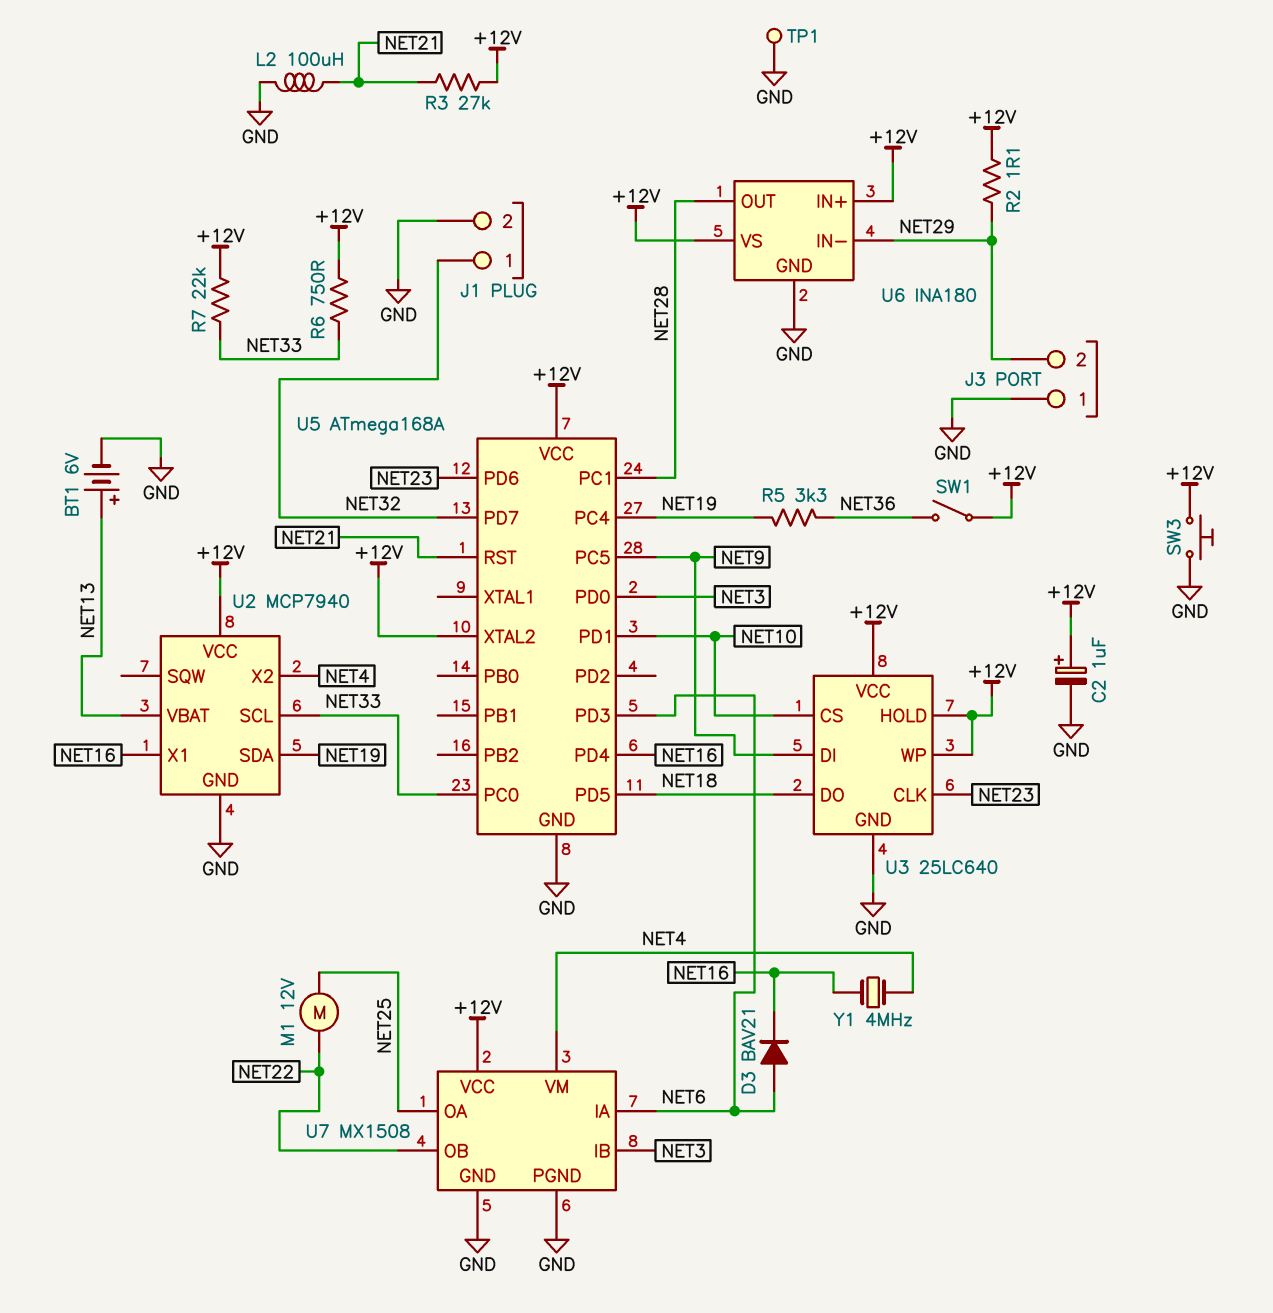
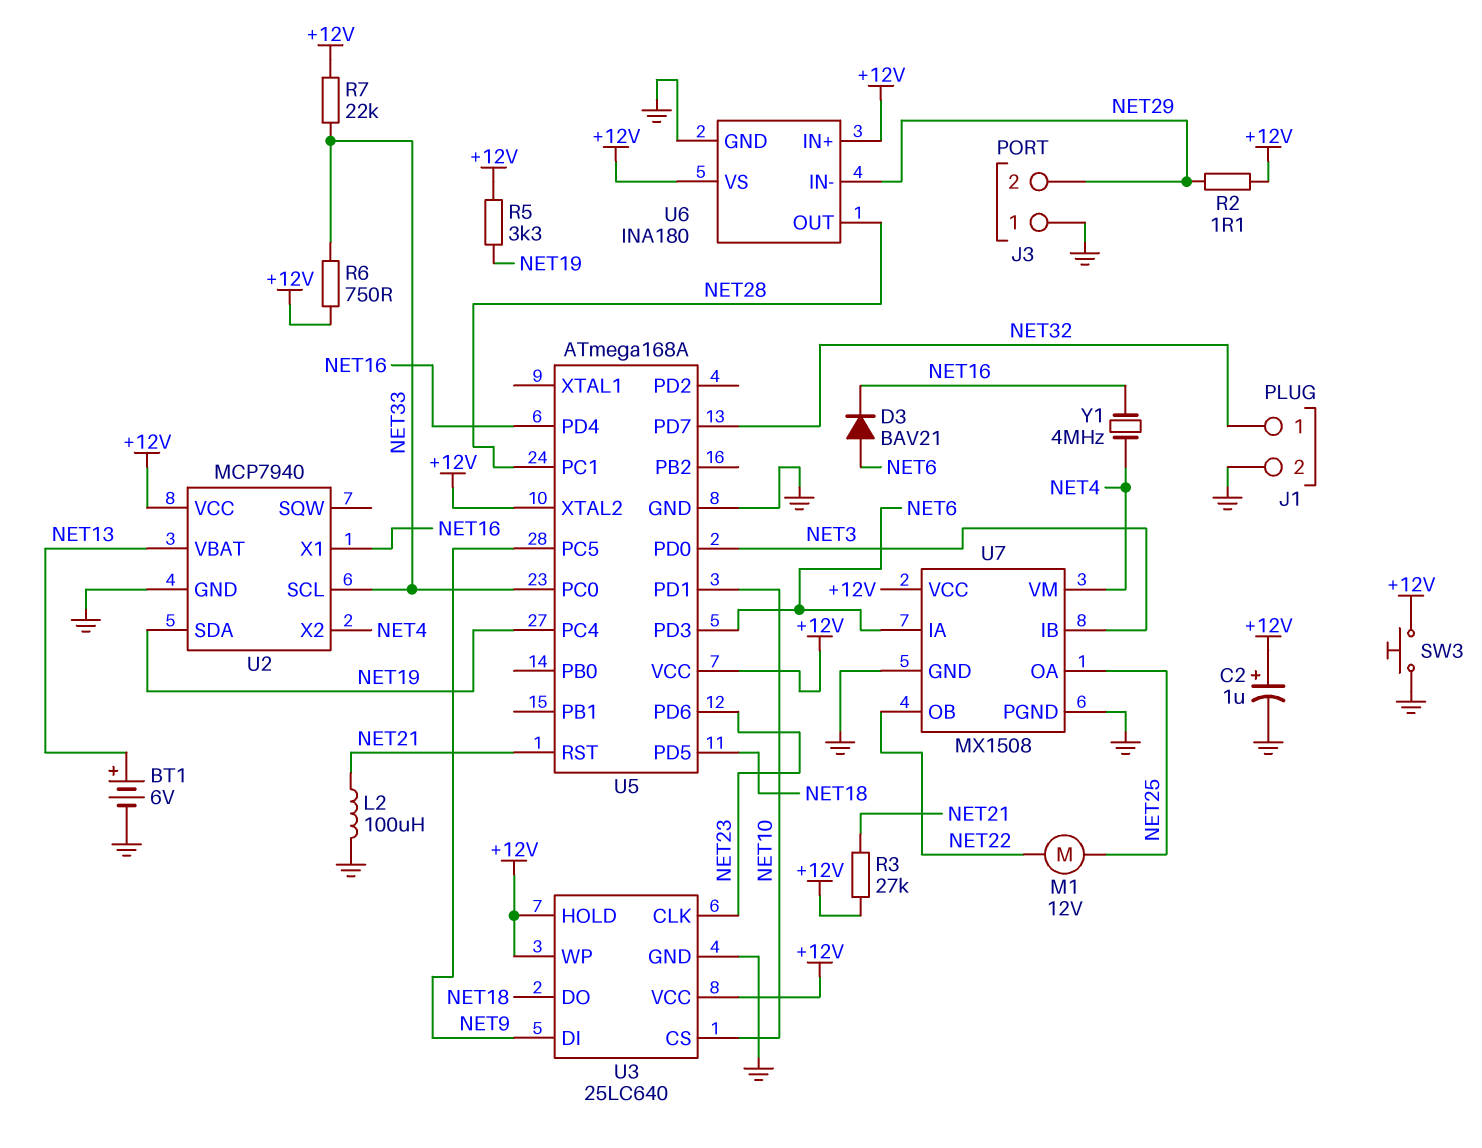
R5: 3.3k (NET19, NET36) -> 3.3k (+12V, NET19)
SW1: switch (+12V, NET36) -> none
TP1: test point (GND) -> none

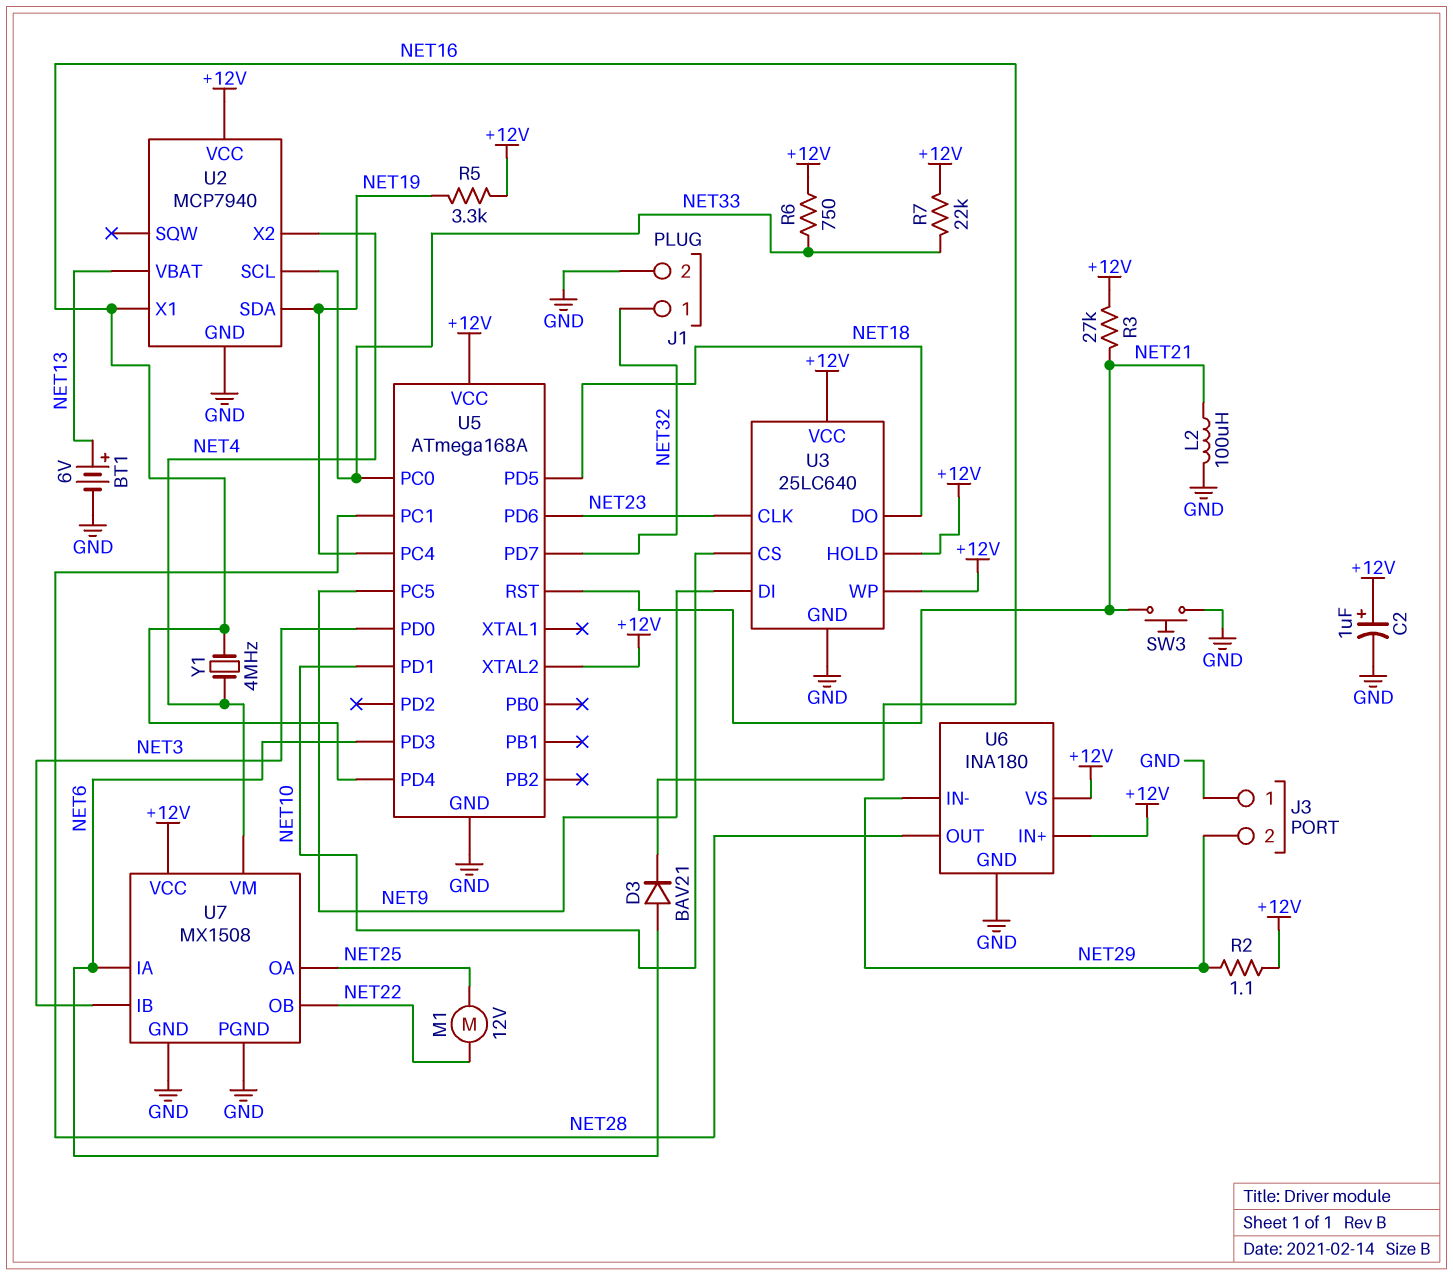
SW3: button (+12V, GND) -> button (GND, NET21)

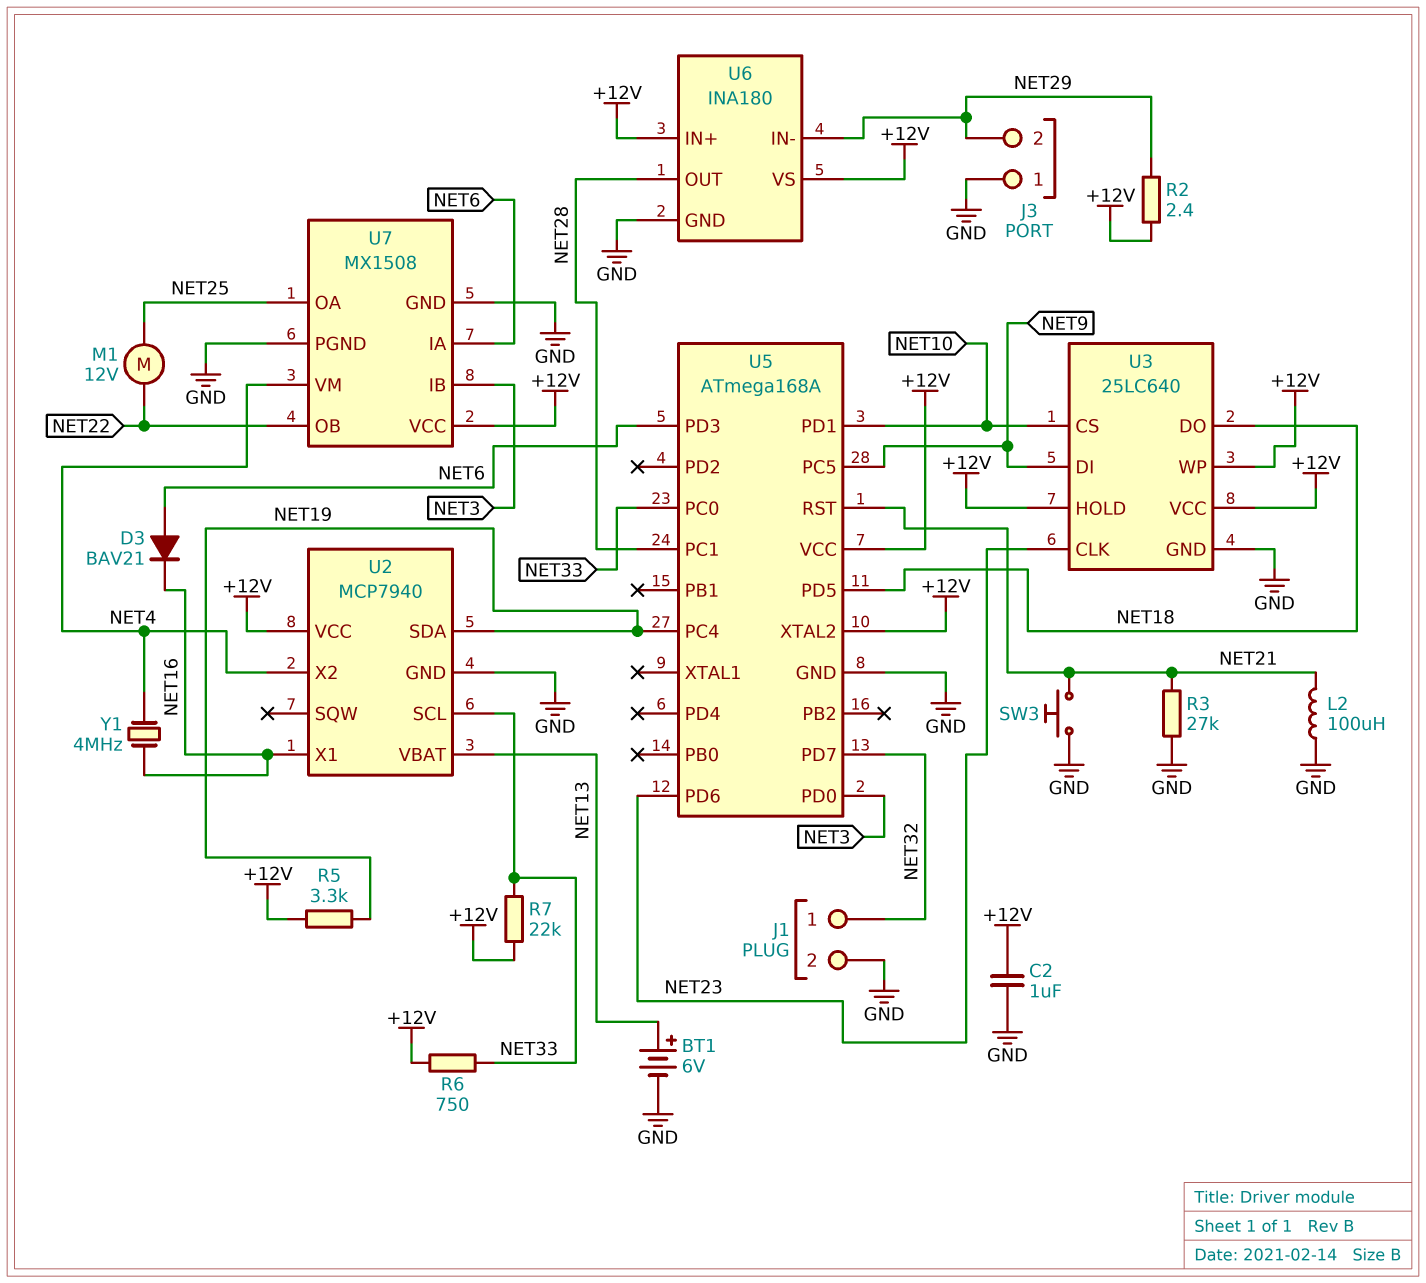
C2: 1uF (plus +12V, minus GND) -> 1uF (+12V, GND)
R2: 1.1 (+12V, NET29) -> 2.4 (+12V, NET29)
R3: 27k (+12V, NET21) -> 27k (GND, NET21)
U5 pin PD4: NET16 -> none

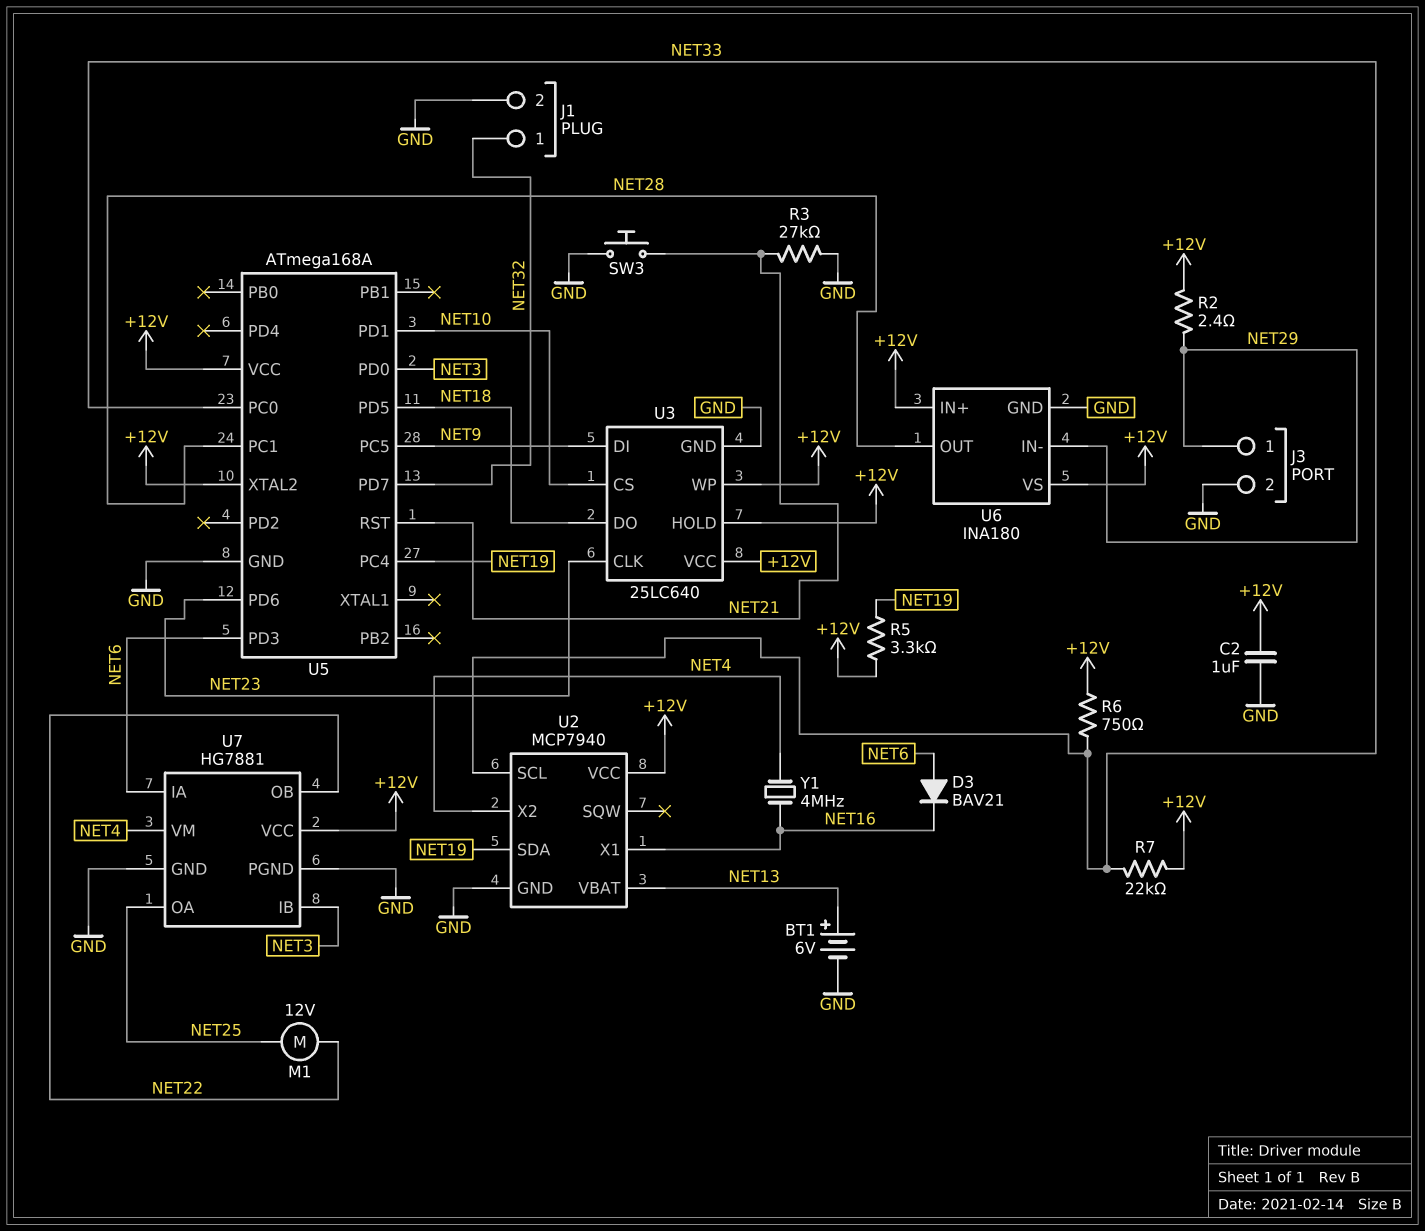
J3 pin 1: GND -> NET29
J3 pin 2: NET29 -> GND
L2: 100uH (GND, NET21) -> none
U7: MX1508 -> HG7881

